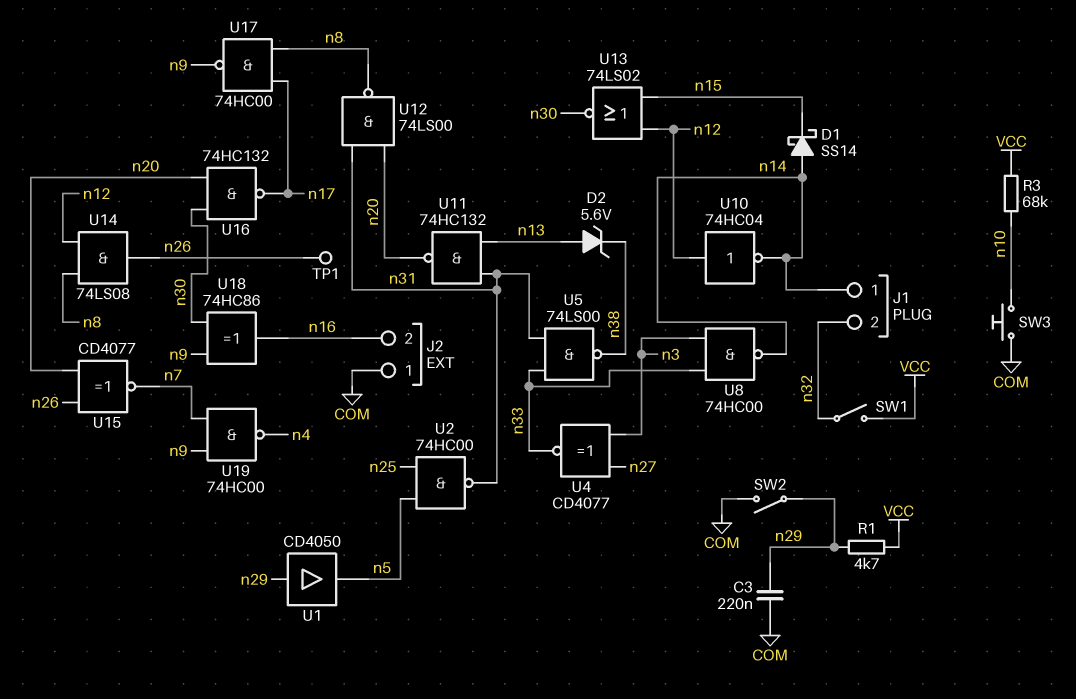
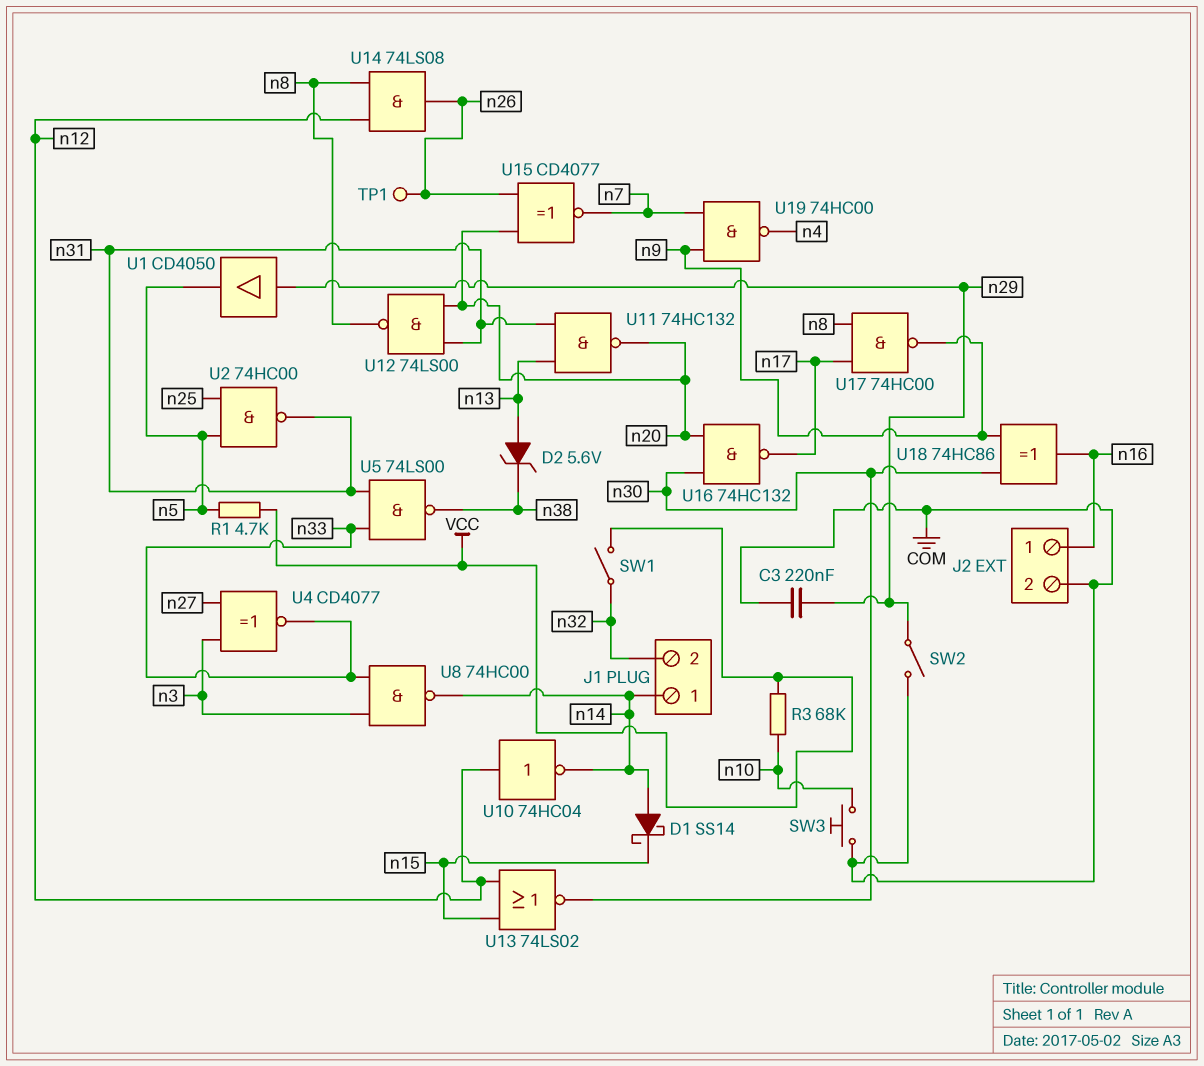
J2 pin 1: COM -> n16
J2 pin 2: n16 -> COM
R1: 4.7k (VCC, n29) -> 4.7k (VCC, n5)

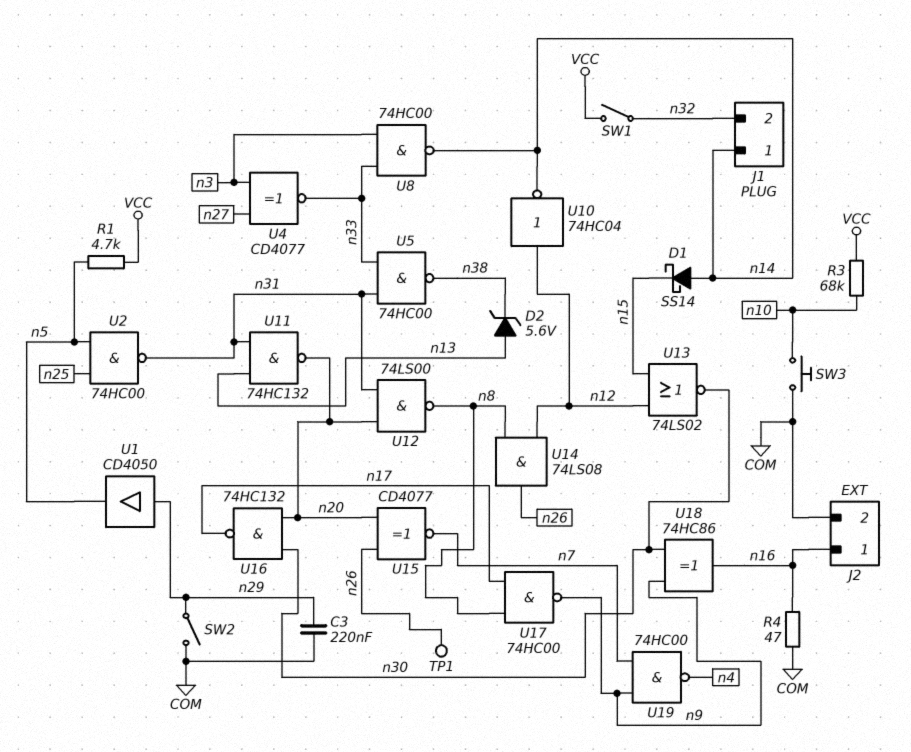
R4: none -> 47 (COM, n16)
U5: NAND 74LS00 (in n31, in n33, out n38) -> NAND 74HC00 (in n31, in n33, out n38)

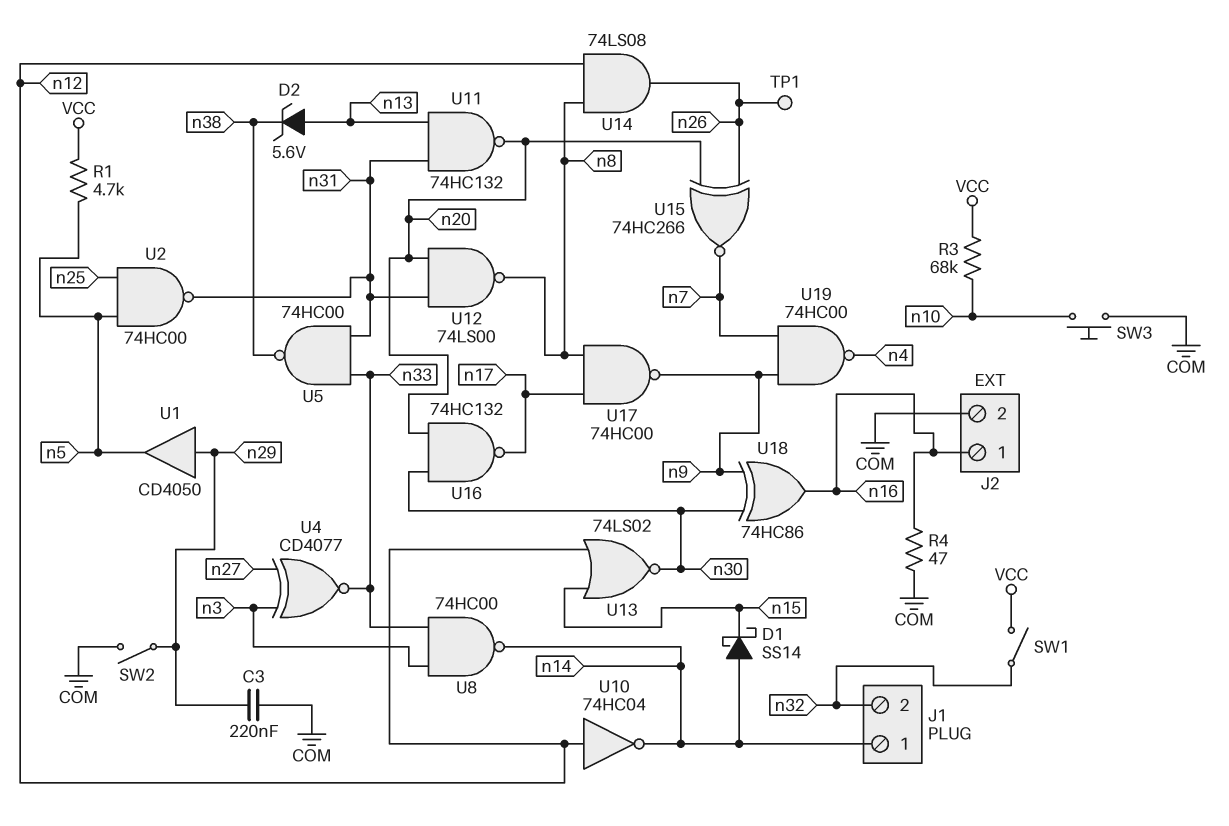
U15: XNOR CD4077 (in n20, in n26, out n7) -> XNOR 74HC266 (in n20, in n26, out n7)

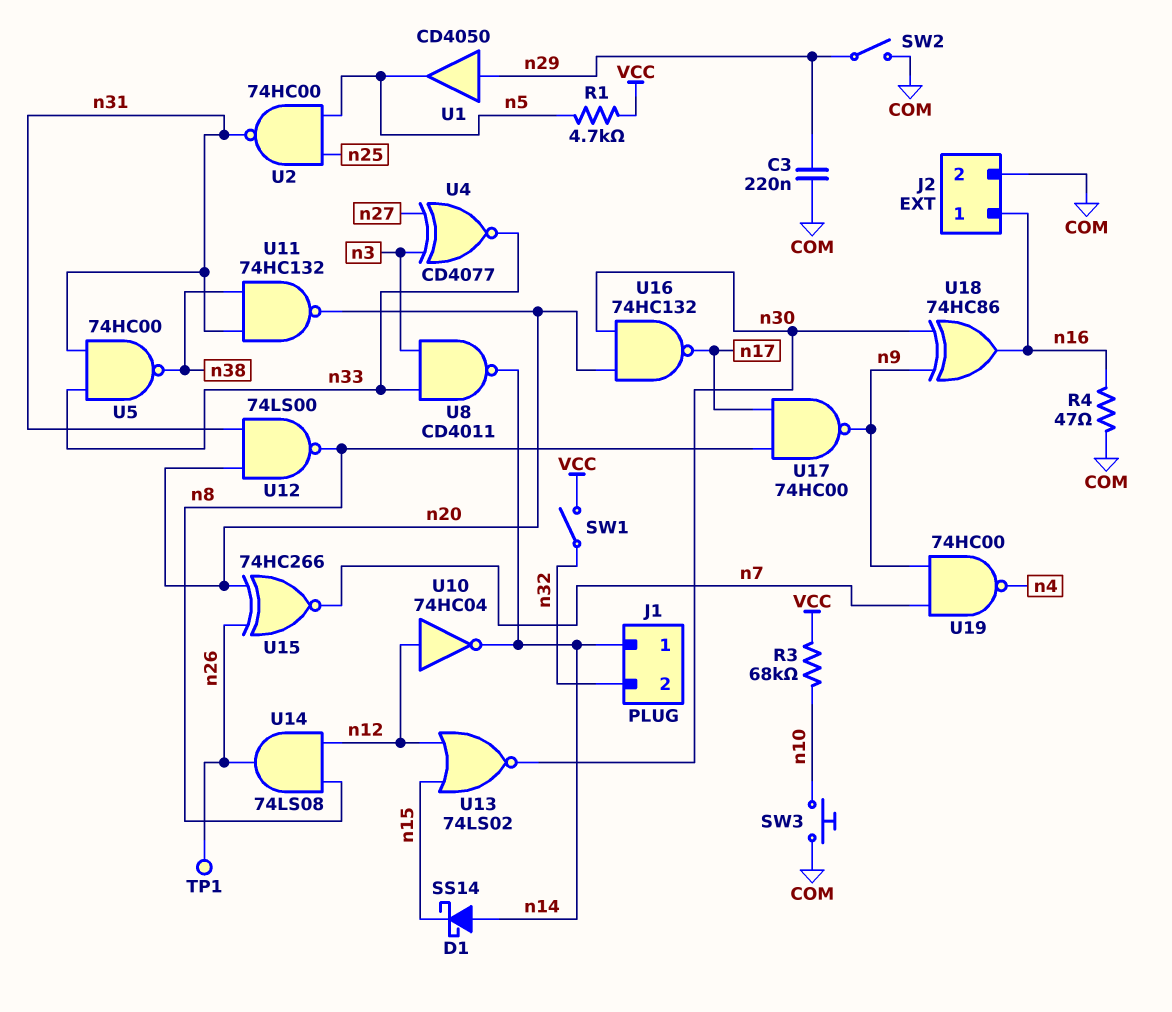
D2: zener 5.6V (A n13, K n38) -> none
U8: NAND 74HC00 (in n3, in n33, out n14) -> NAND CD4011 (in n3, in n33, out n14)
U11: NAND 74HC132 (in n13, in n31, out n20) -> NAND 74HC132 (in n31, in n38, out n20)

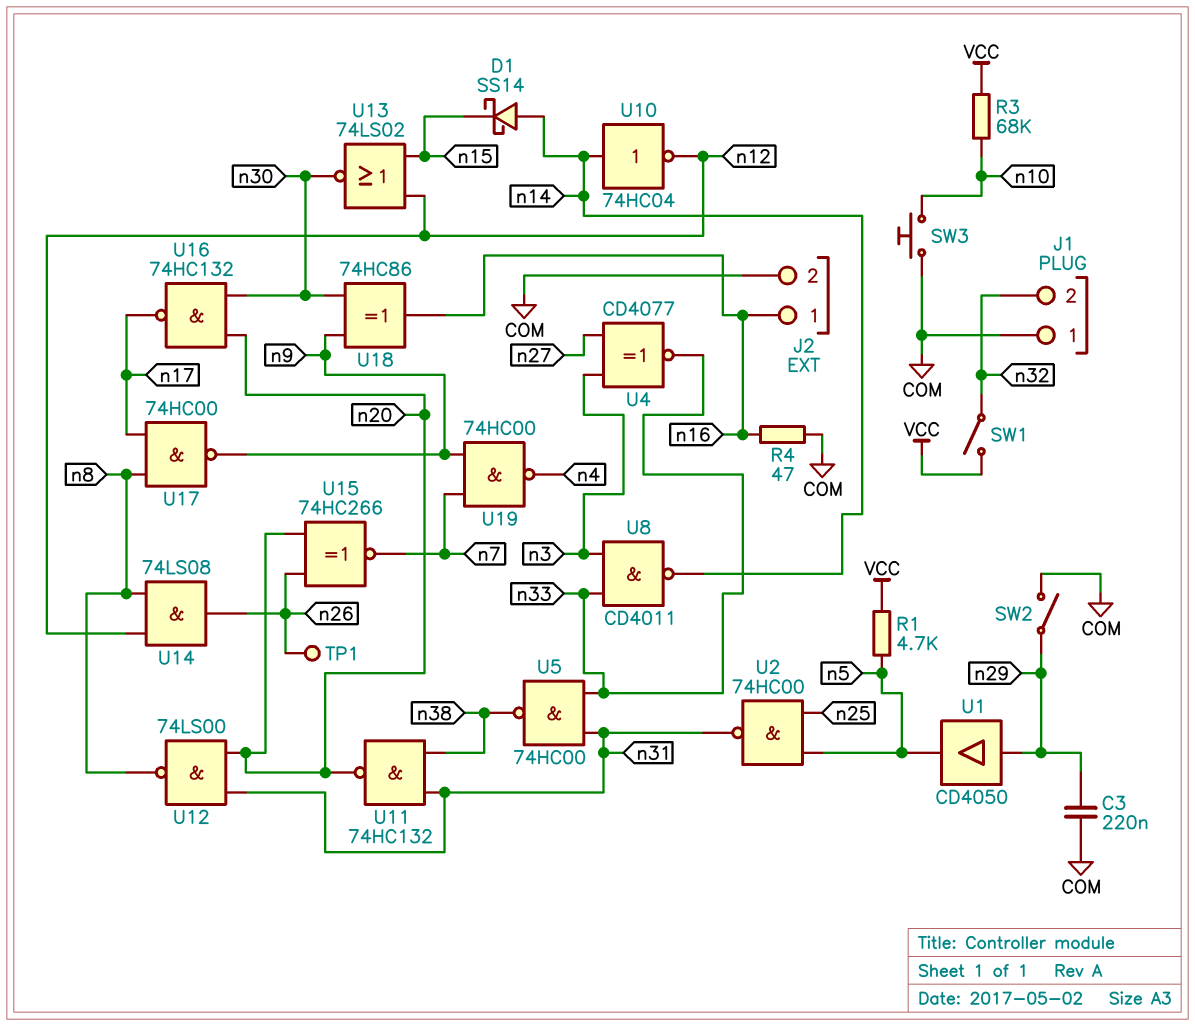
J1 pin 1: n14 -> COM
U10: NOT 74HC04 (in n12, out n14) -> NOT 74HC04 (in n14, out n12)

